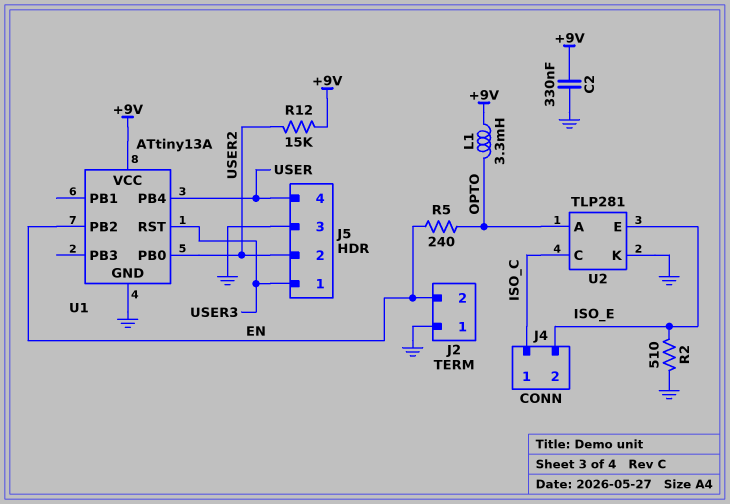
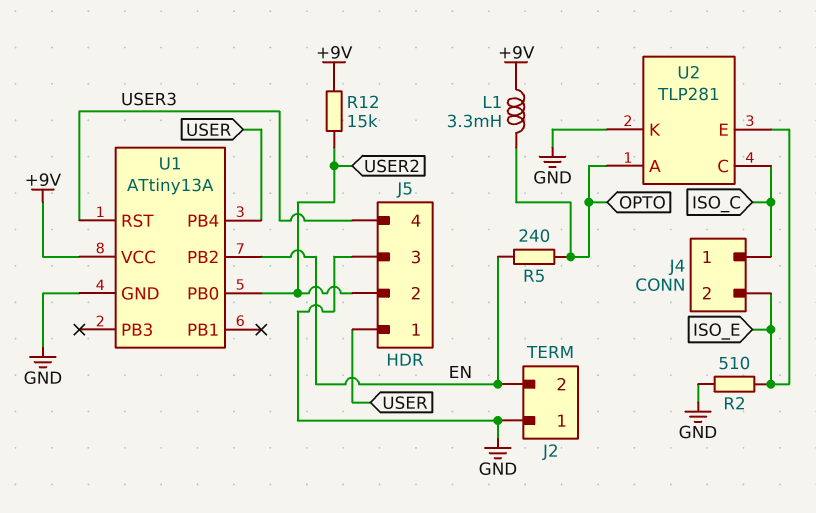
C2: 330nF (+9V, GND) -> none
J5 pin 1: USER3 -> USER
J5 pin 4: USER -> USER3

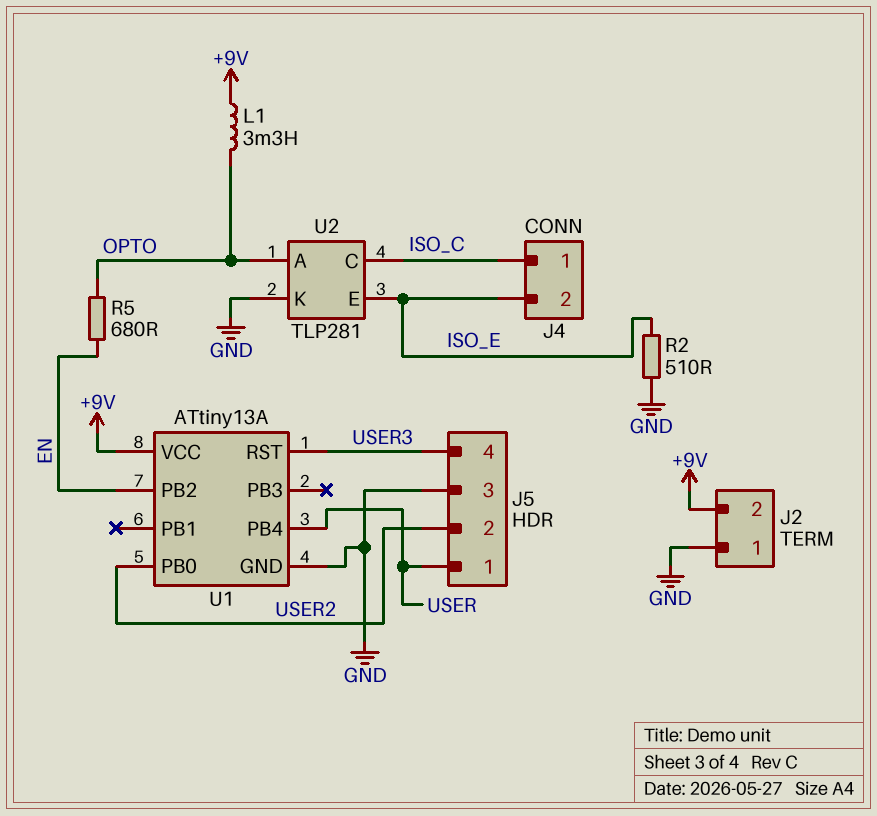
J2 pin 2: EN -> +9V
R5: 240 (EN, OPTO) -> 680 (EN, OPTO)
R12: 15k (+9V, USER2) -> none

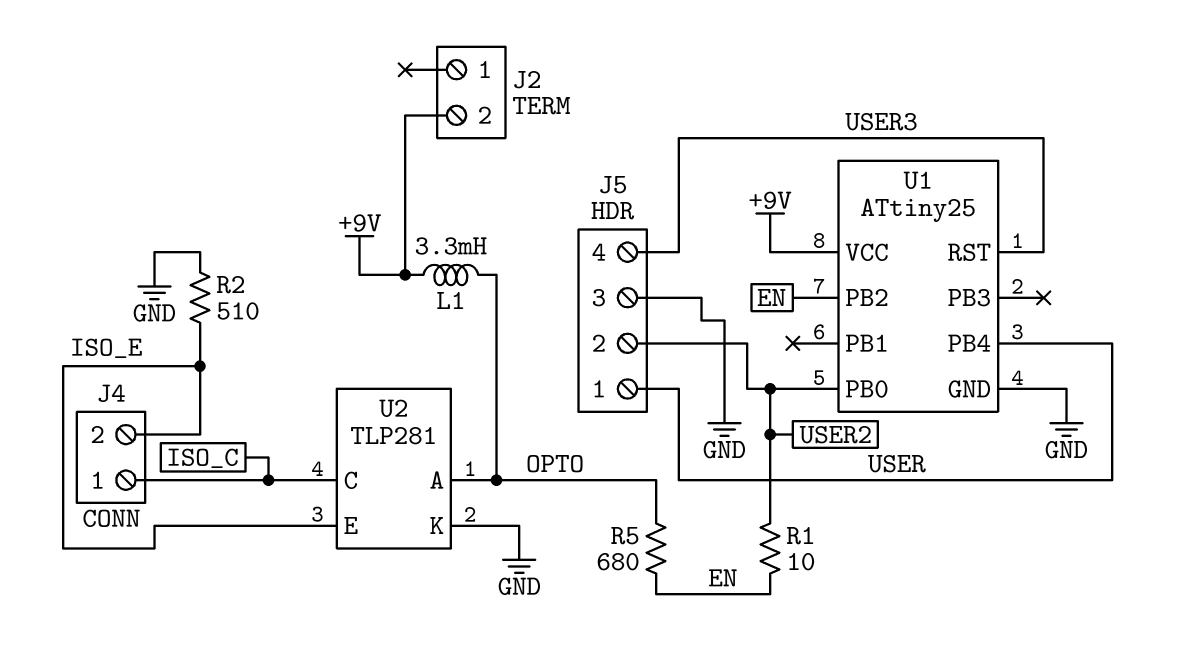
J2 pin 1: GND -> none
R1: none -> 10 (EN, USER2)
U1: ATtiny13A -> ATtiny25

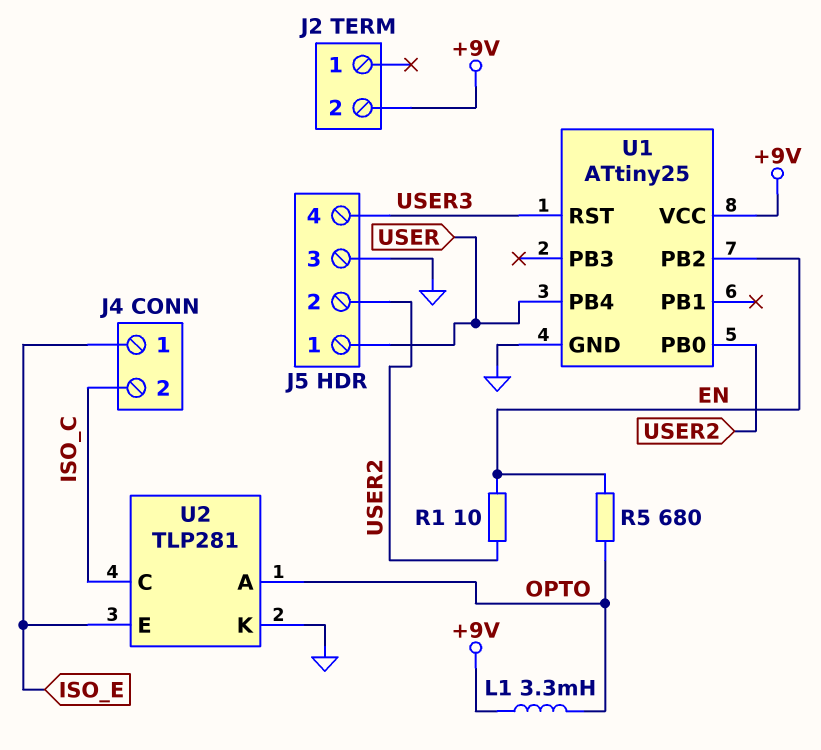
J4 pin 1: ISO_C -> ISO_E
J4 pin 2: ISO_E -> ISO_C
R2: 510 (GND, ISO_E) -> none

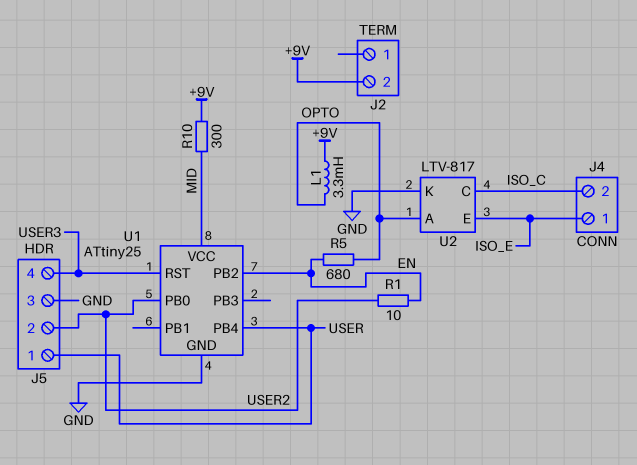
R10: none -> 300 (+9V, MID)
U1 pin VCC: +9V -> MID
U2: TLP281 -> LTV-817

